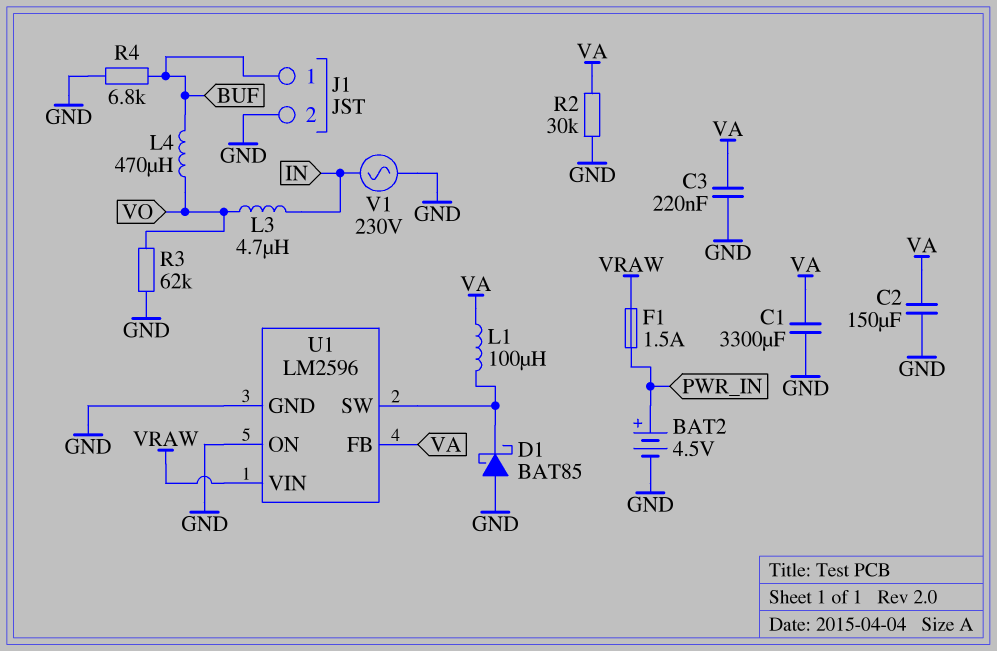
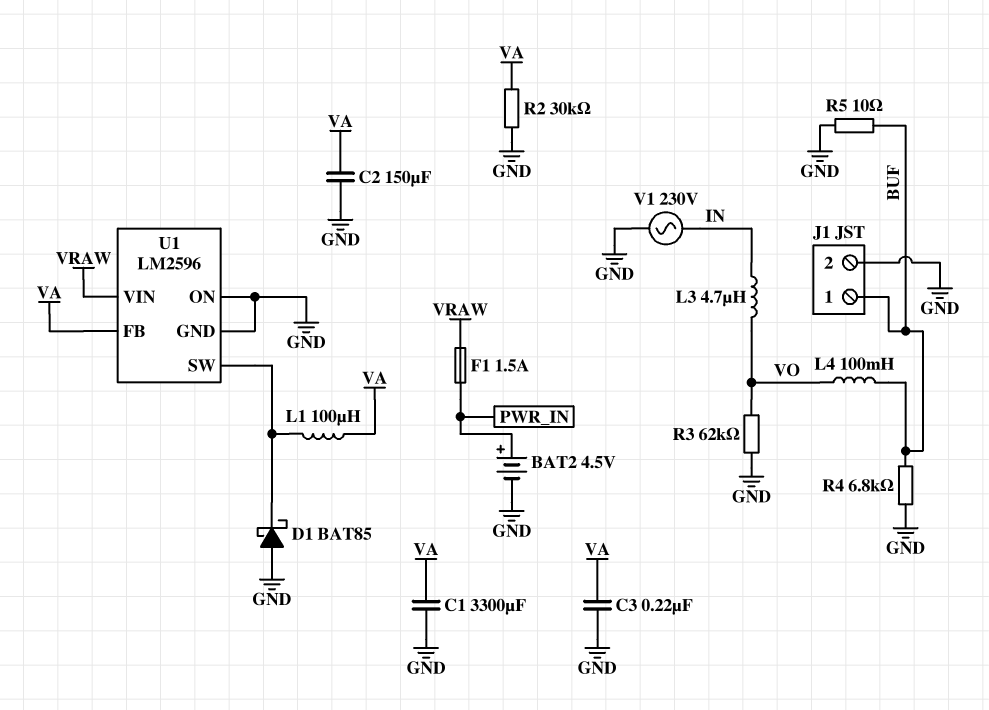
L4: 470uH (BUF, VO) -> 100mH (BUF, VO)
R5: none -> 10 (BUF, GND)

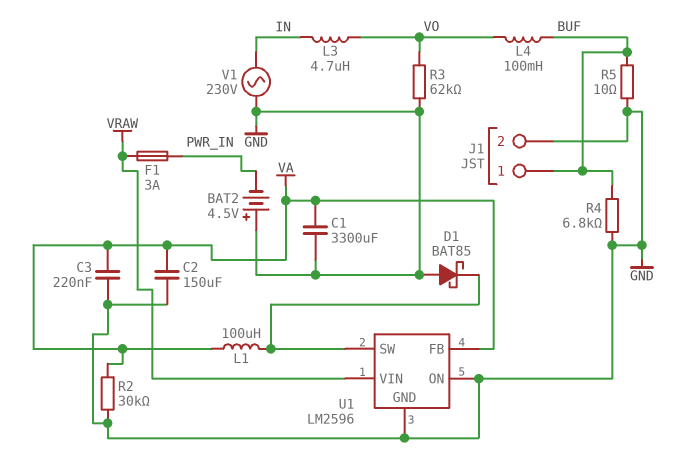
BAT2: 4.5V (plus PWR_IN, minus GND) -> 4.5V (plus GND, minus PWR_IN)
F1: 1.5A (PWR_IN, VRAW) -> 3A (PWR_IN, VRAW)

